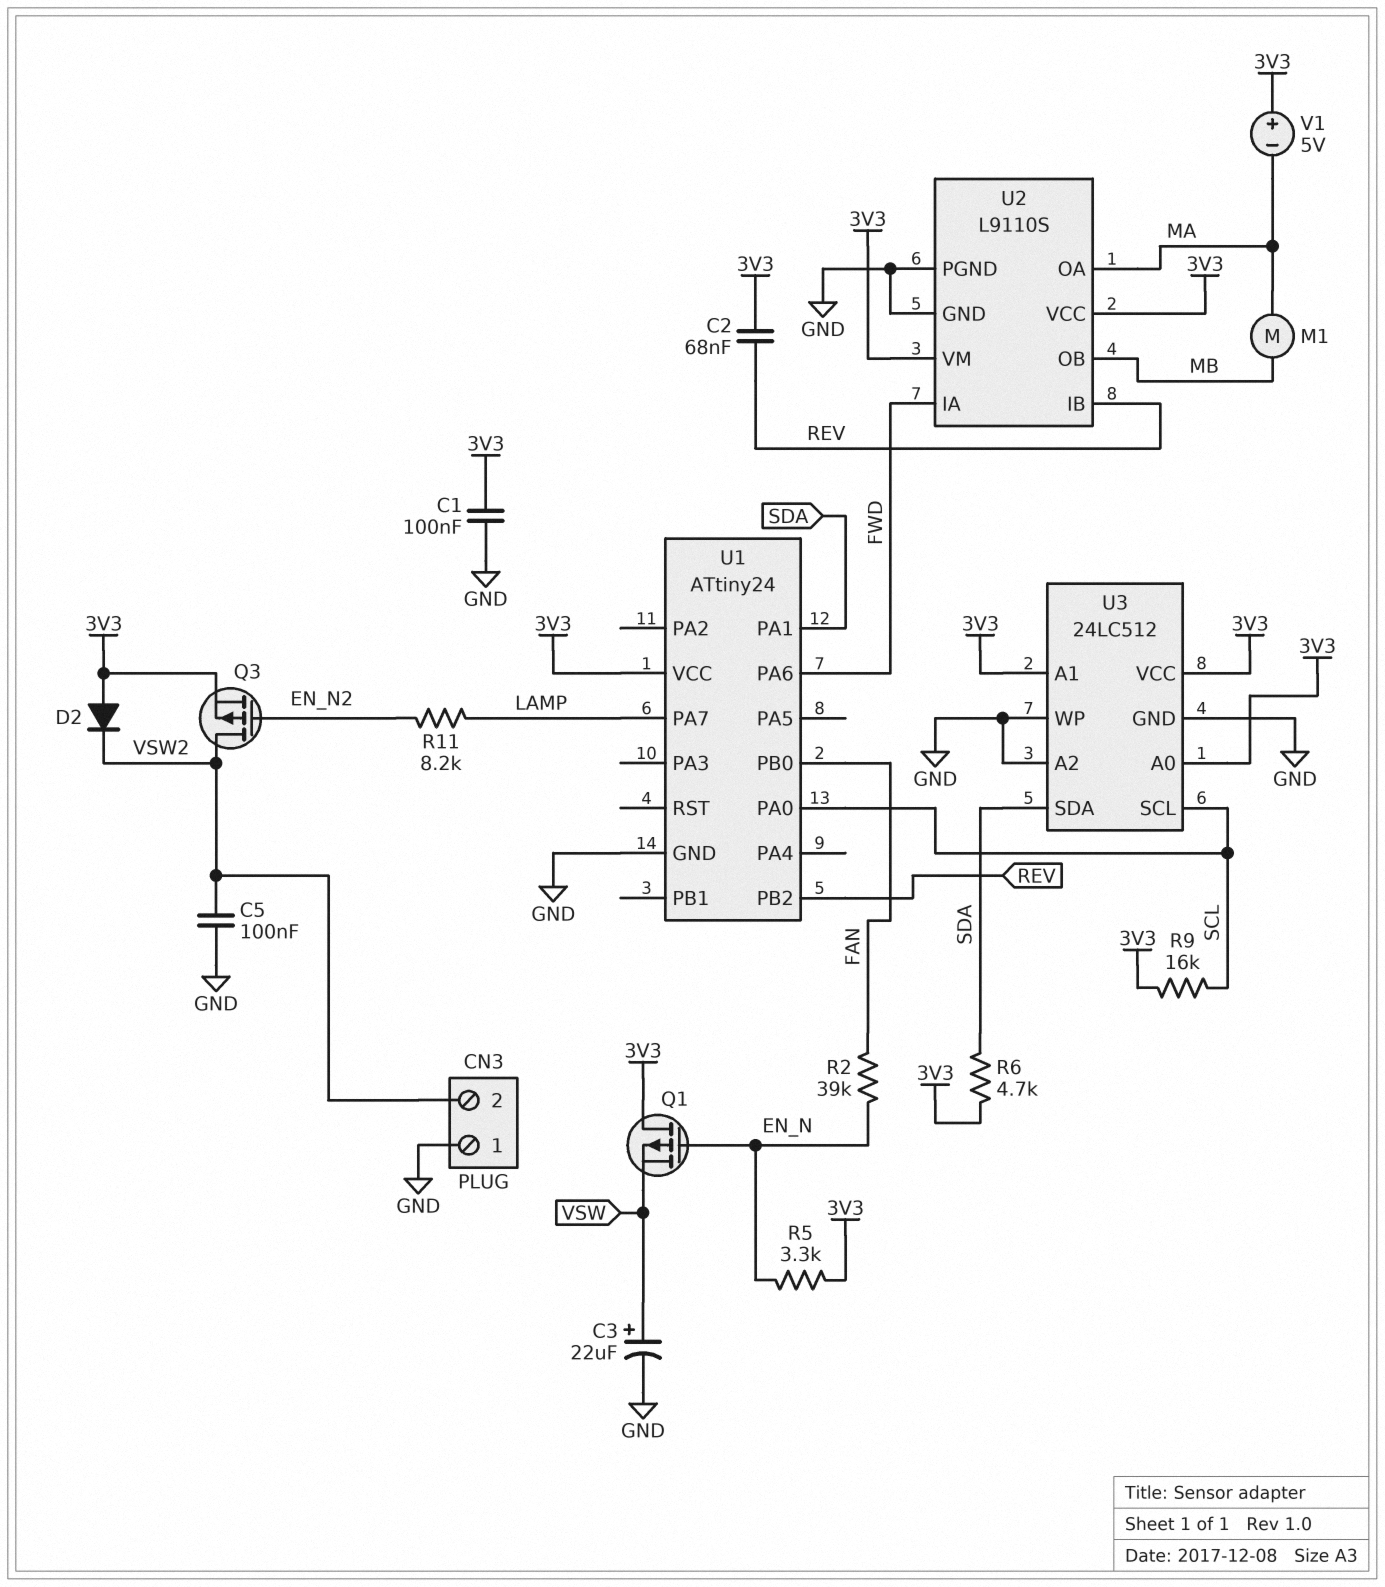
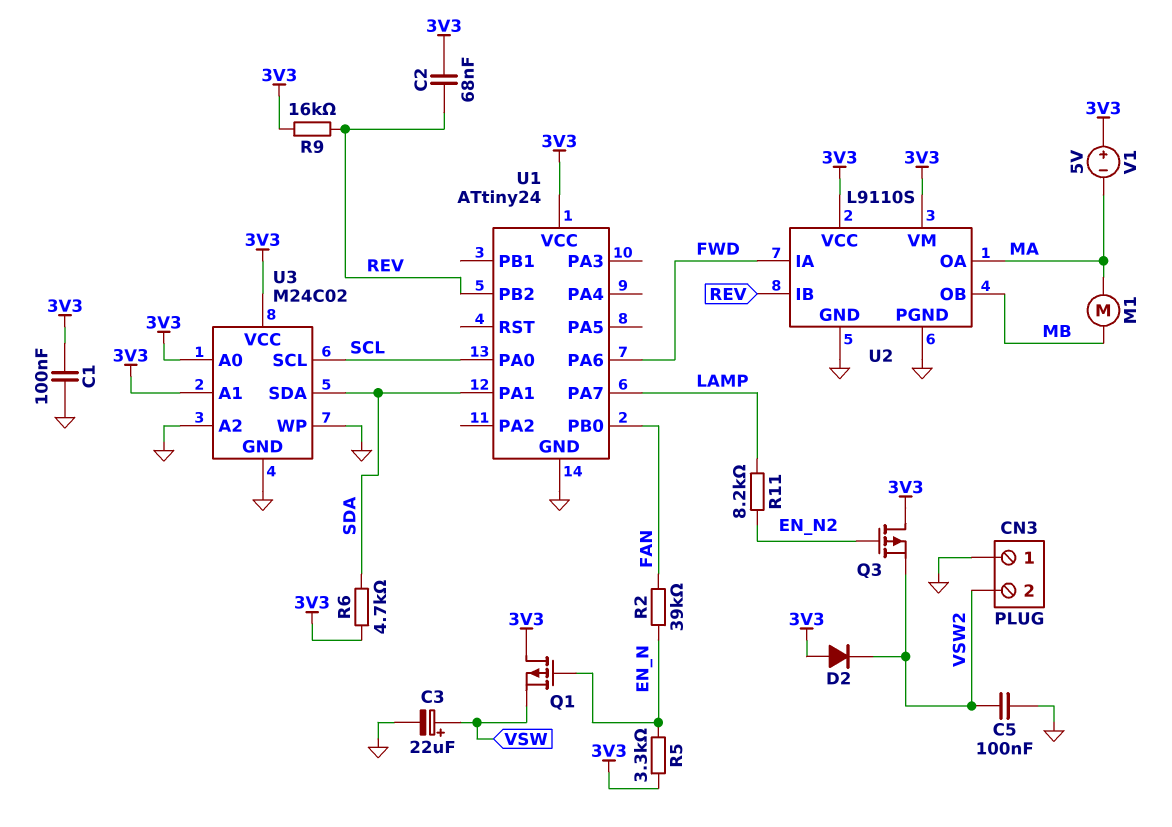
Q3: PMOS (G EN_N2, D VSW2, S 3V3) -> PMOS (G EN_N2, D 3V3, S VSW2)
R9: 16k (3V3, SCL) -> 16k (3V3, REV)
U3: 24LC512 -> M24C02

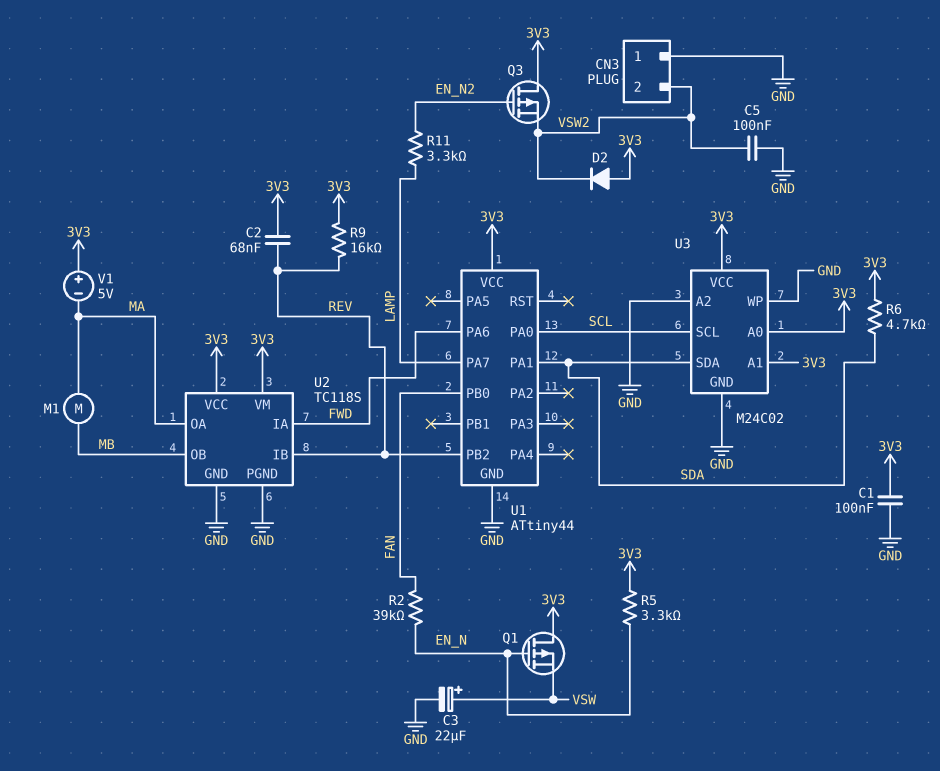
R11: 8.2k (EN_N2, LAMP) -> 3.3k (EN_N2, LAMP)
U1: ATtiny24 -> ATtiny44
U2: L9110S -> TC118S

